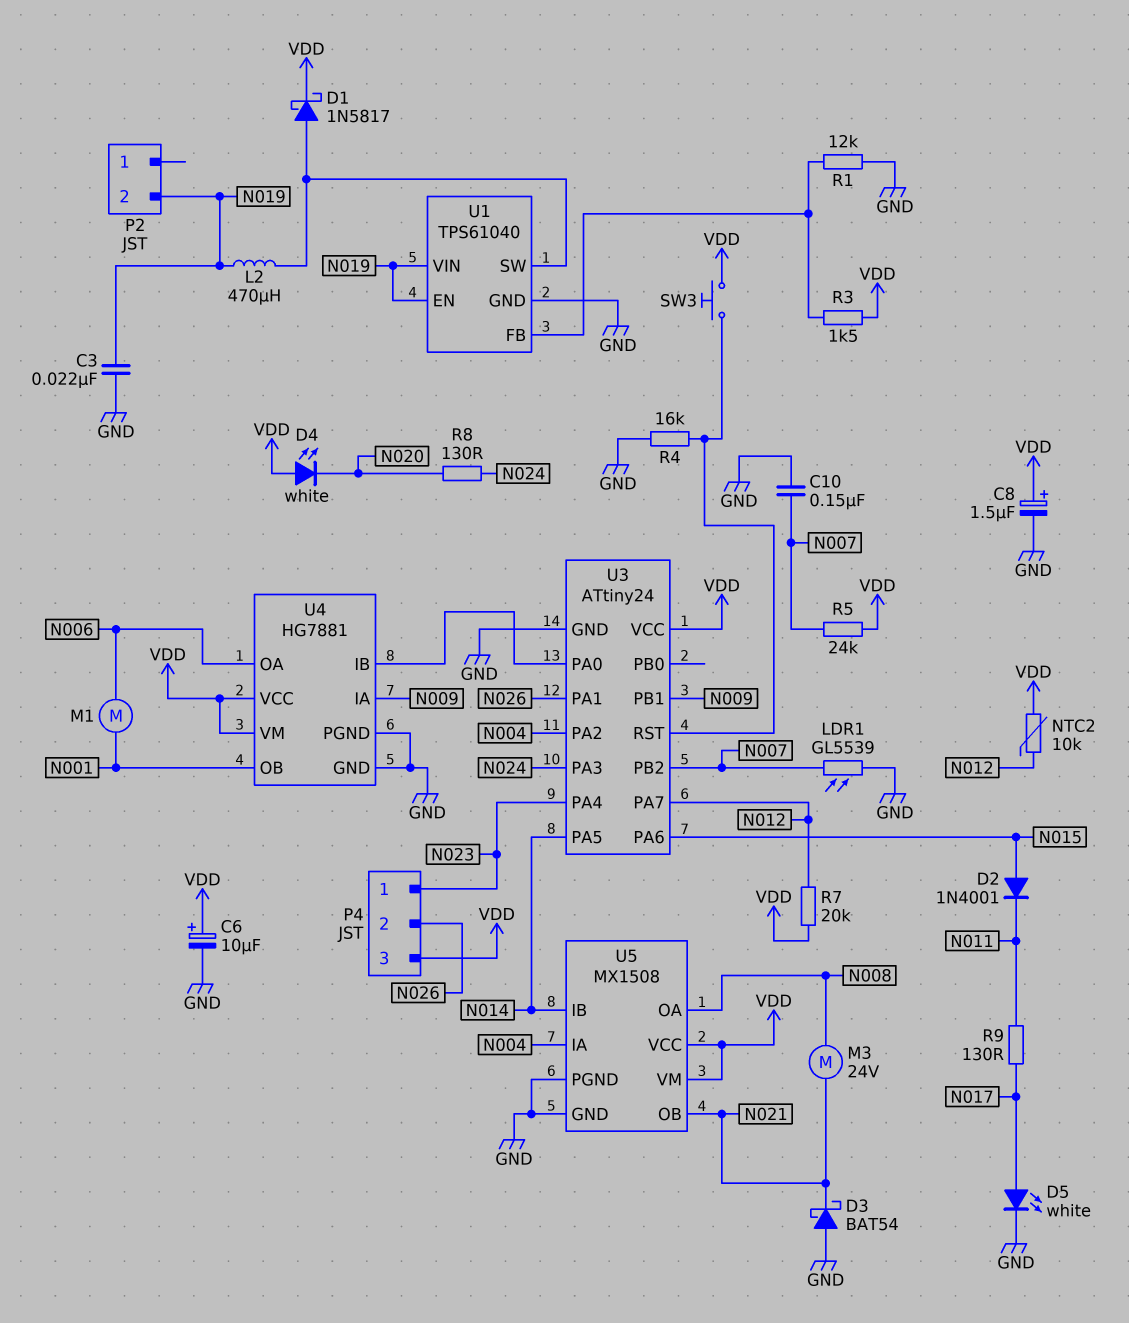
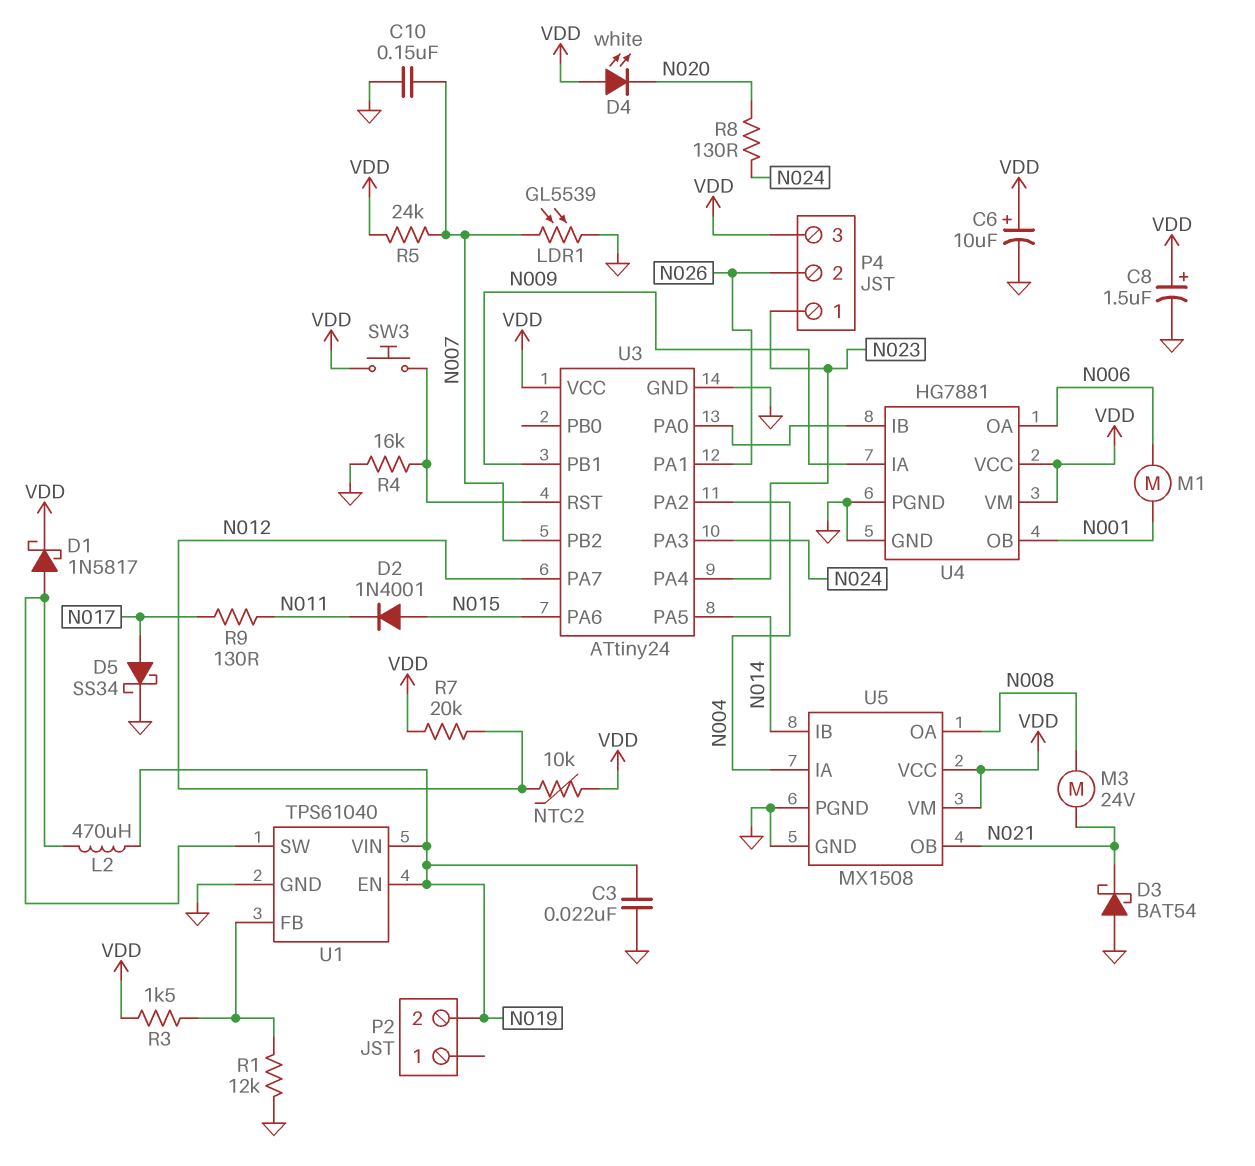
D5: LED white (A N017, K GND) -> schottky SS34 (A N017, K GND)

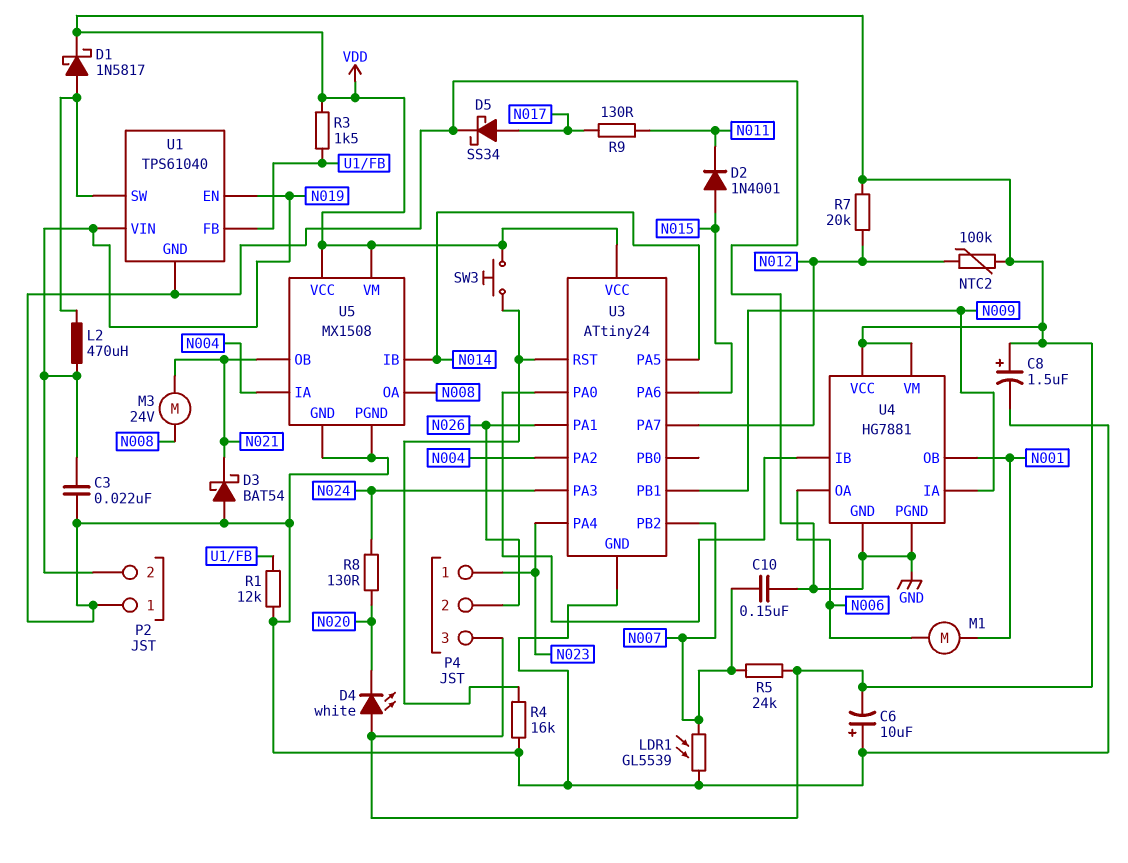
C6: 10uF (plus VDD, minus GND) -> 10uF (plus GND, minus VDD)
NTC2: 10k (N012, VDD) -> 100k (N012, VDD)
P2 pin 1: none -> GND

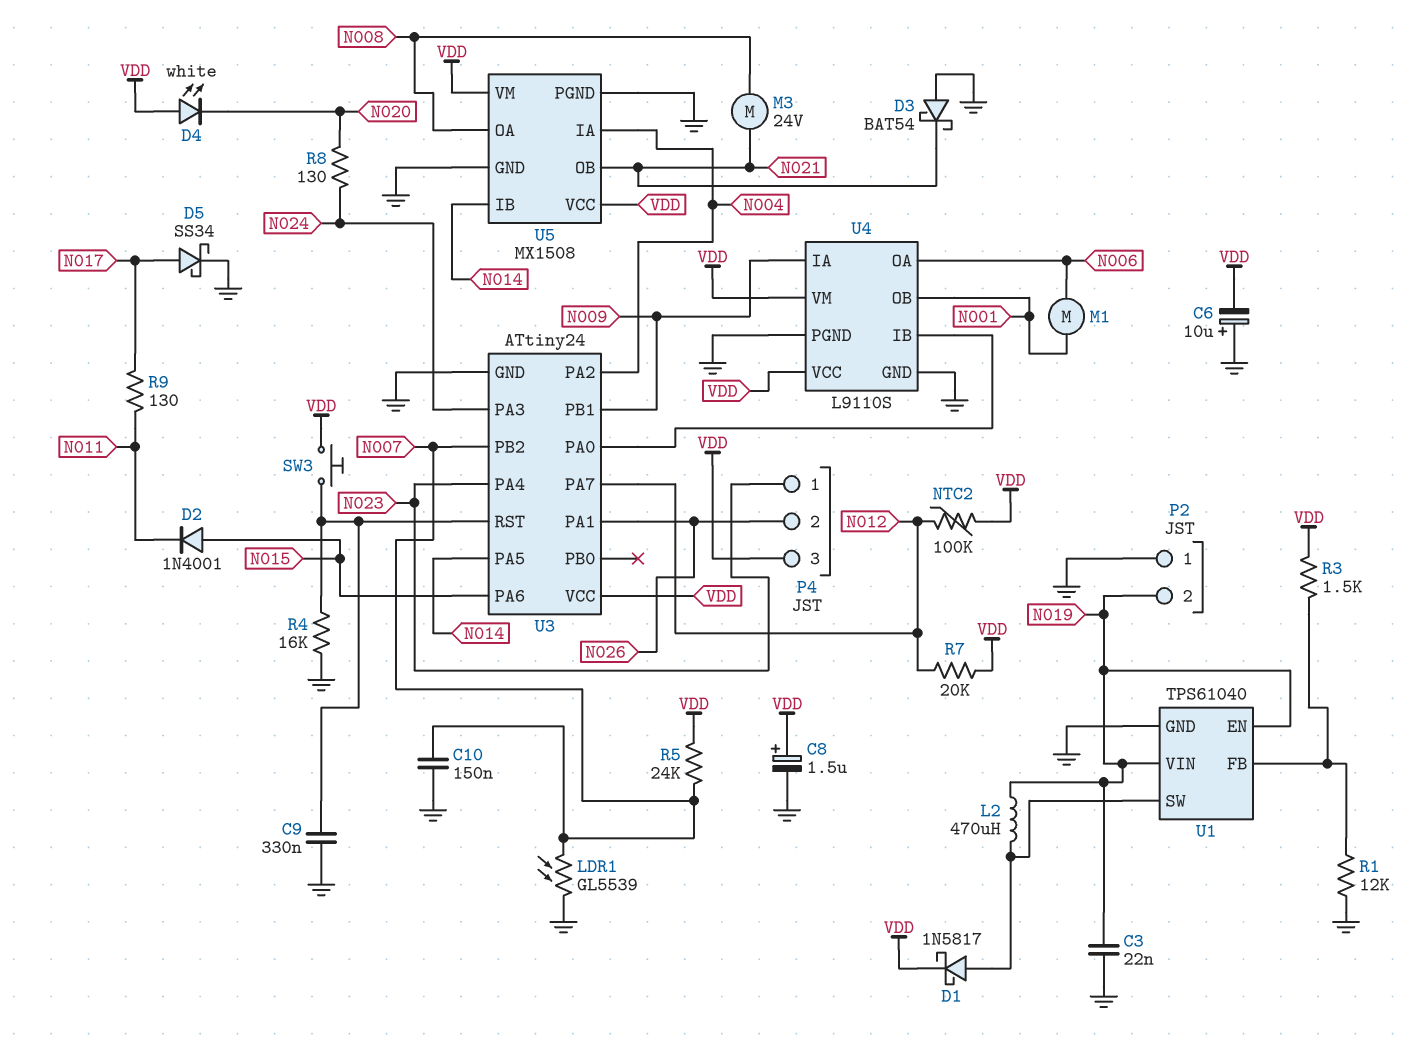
C9: none -> 330nF (GND, U3/RST)
U4: HG7881 -> L9110S

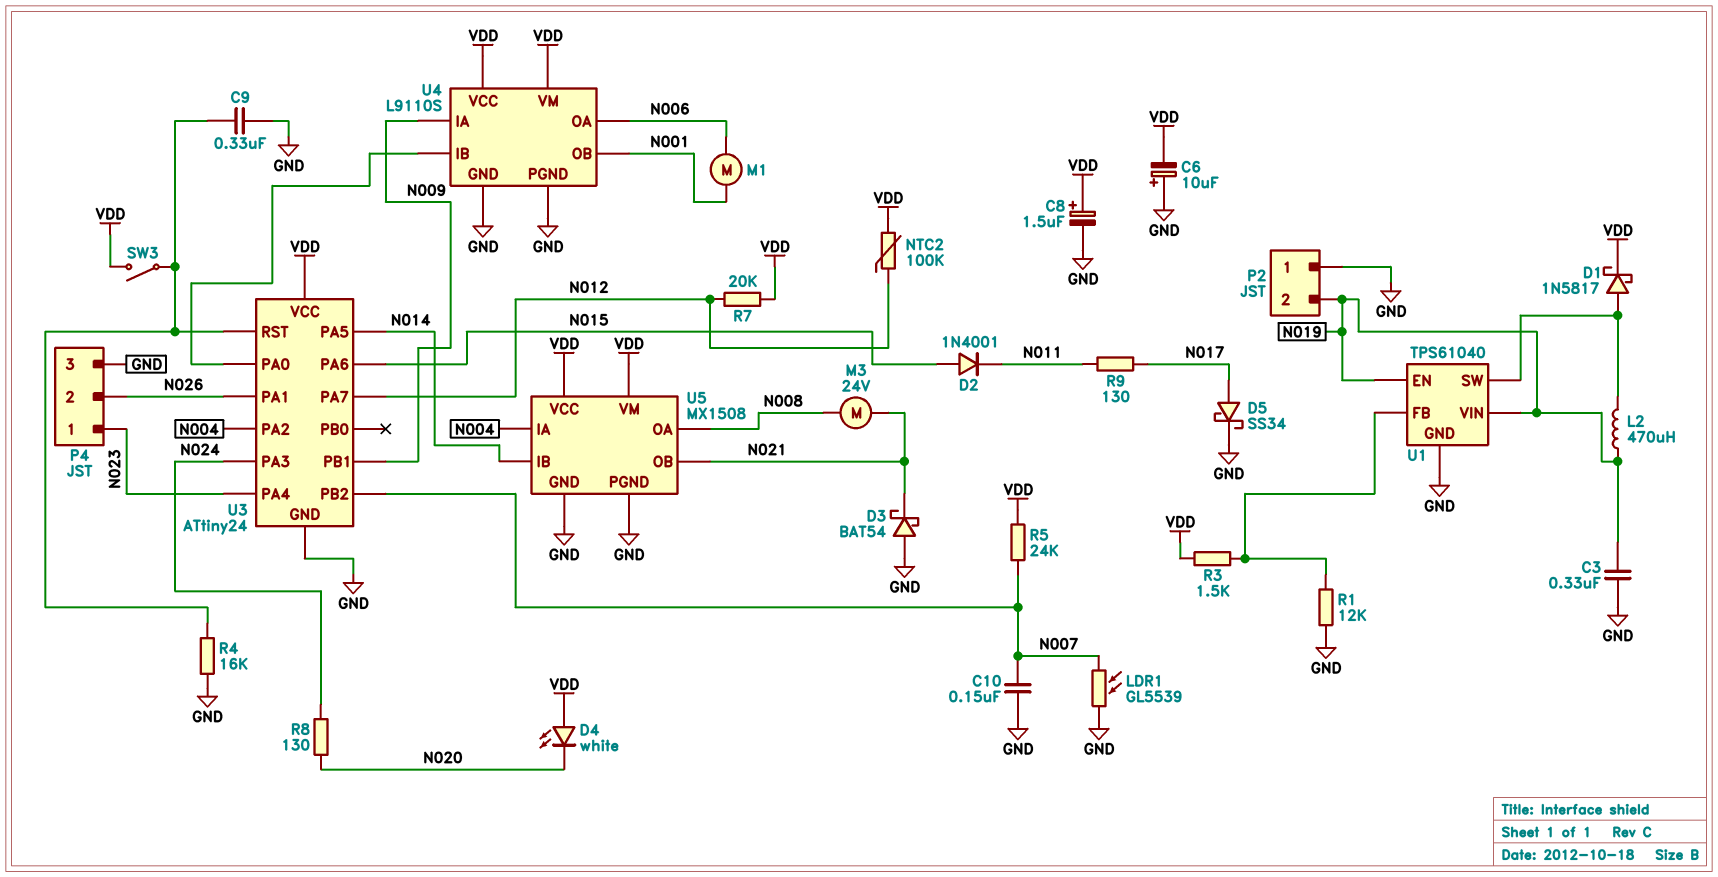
C3: 22nF (GND, N019) -> 330nF (GND, N019)
P4 pin 3: VDD -> GND
SW3: button (U3/RST, VDD) -> switch (U3/RST, VDD)

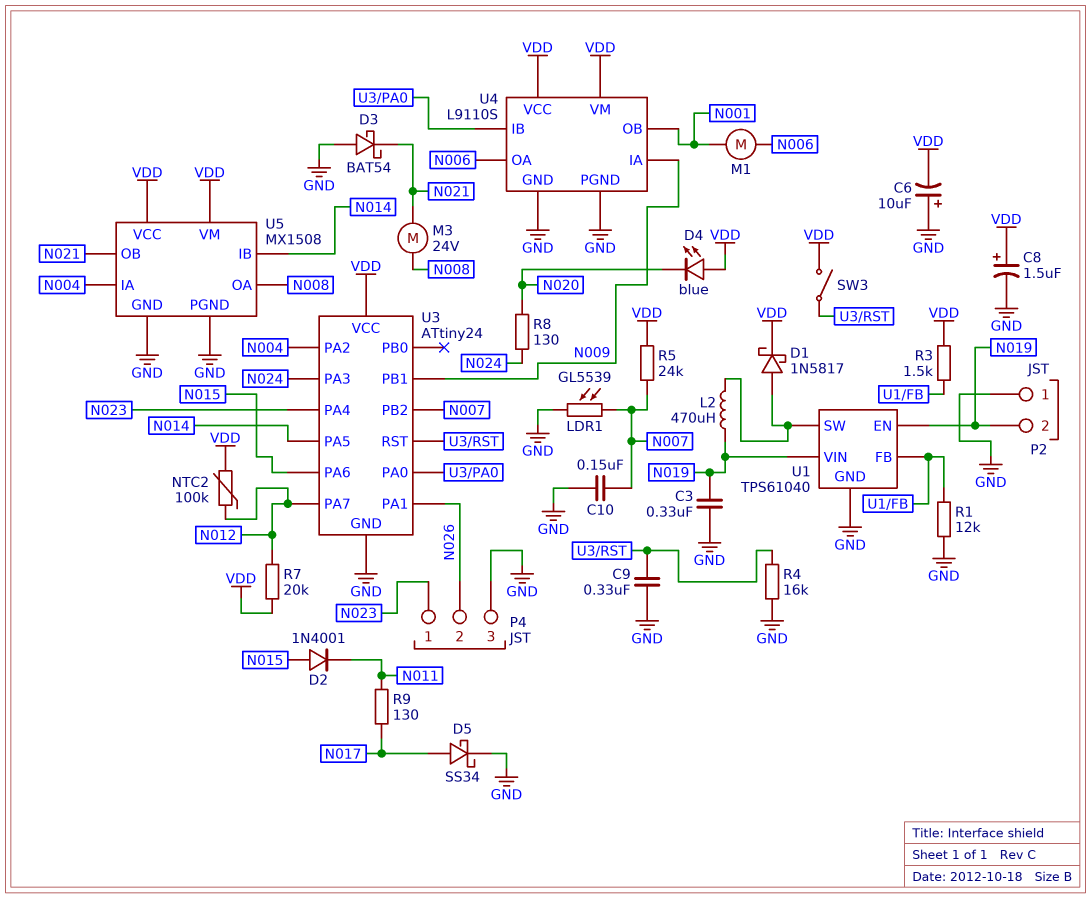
D4: LED white (A VDD, K N020) -> LED blue (A VDD, K N020)

